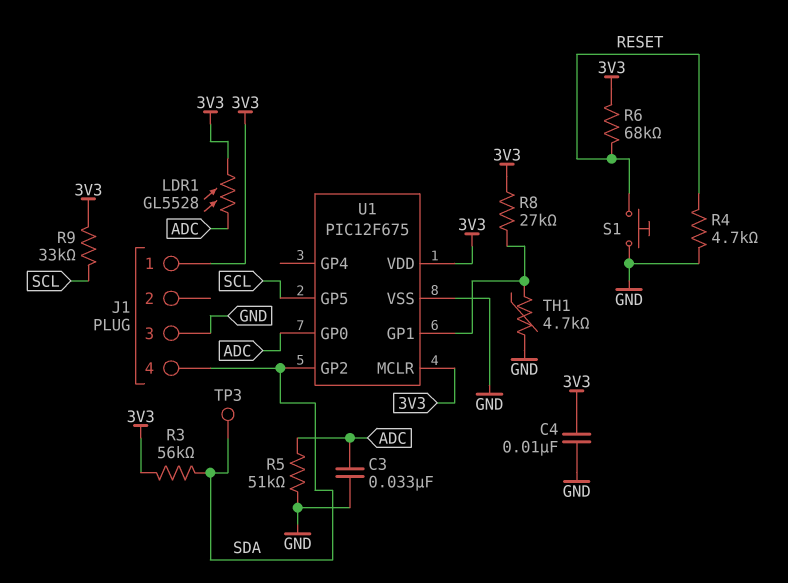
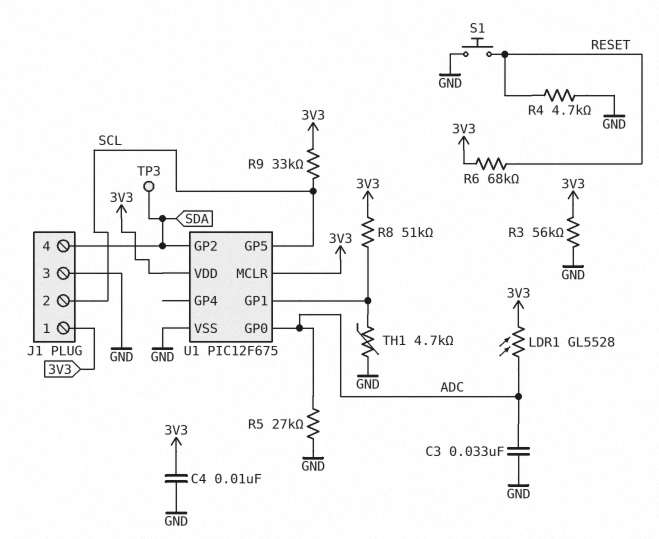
J1 pin 2: none -> SCL
R3: 56k (3V3, SDA) -> 56k (3V3, GND)
R5: 51k (ADC, GND) -> 27k (ADC, GND)
R8: 27k (3V3, U1/GP1) -> 51k (3V3, U1/GP1)

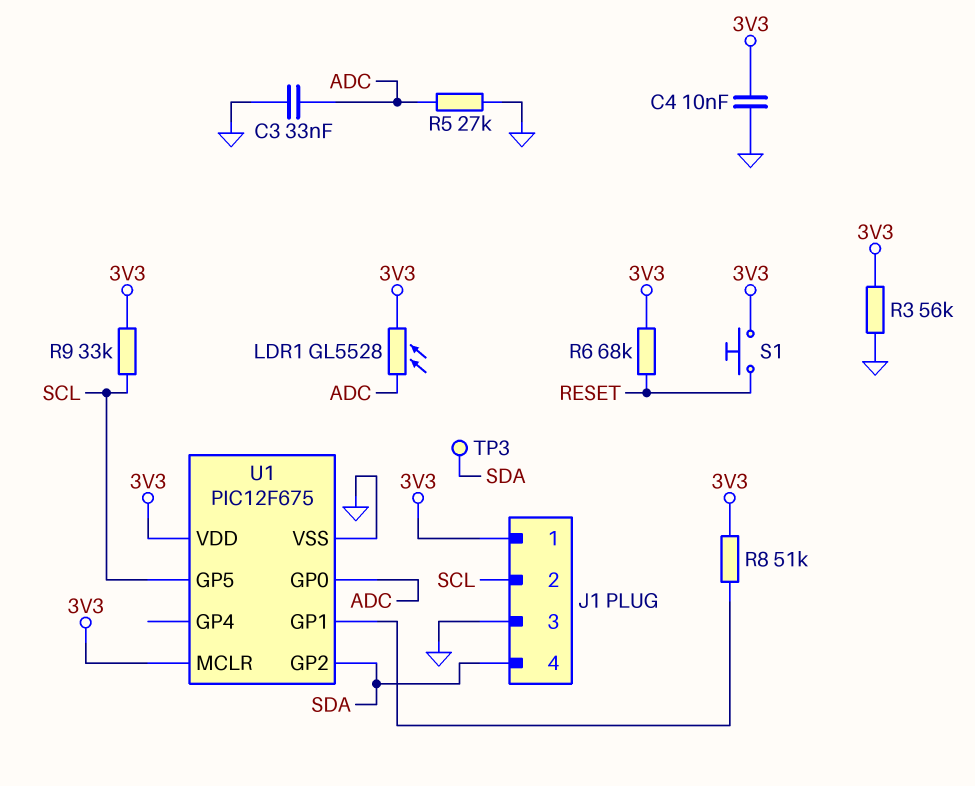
R4: 4.7k (GND, RESET) -> none
S1: button (GND, RESET) -> button (3V3, RESET)
TH1: 4.7k (GND, U1/GP1) -> none

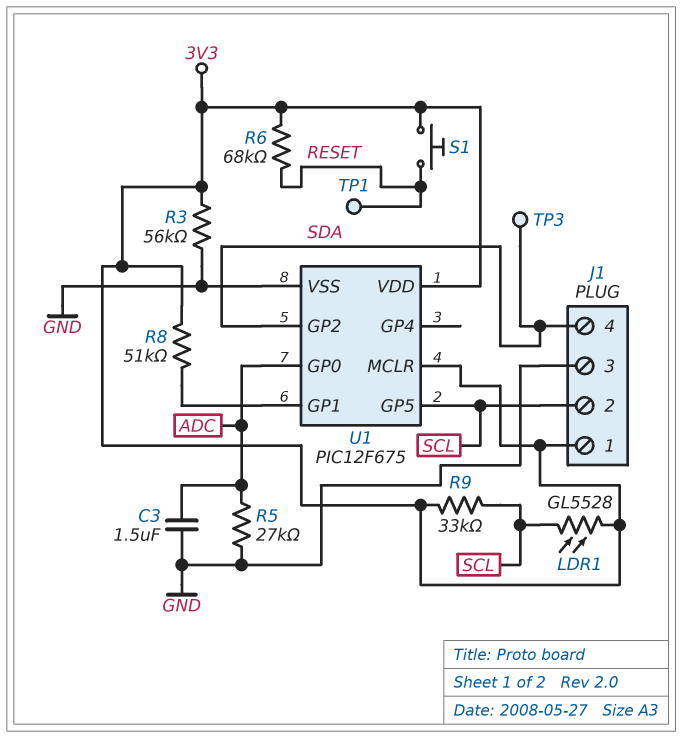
C3: 33nF (ADC, GND) -> 1.5uF (ADC, GND)
C4: 10nF (3V3, GND) -> none
LDR1: GL5528 (3V3, ADC) -> GL5528 (3V3, SCL)
TP1: none -> test point (RESET)

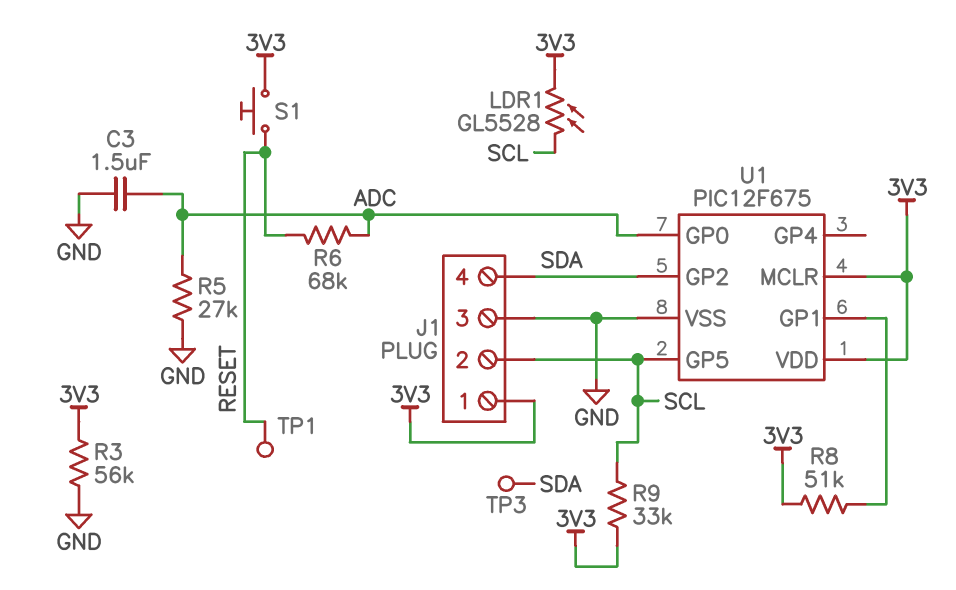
R6: 68k (3V3, RESET) -> 68k (ADC, RESET)

